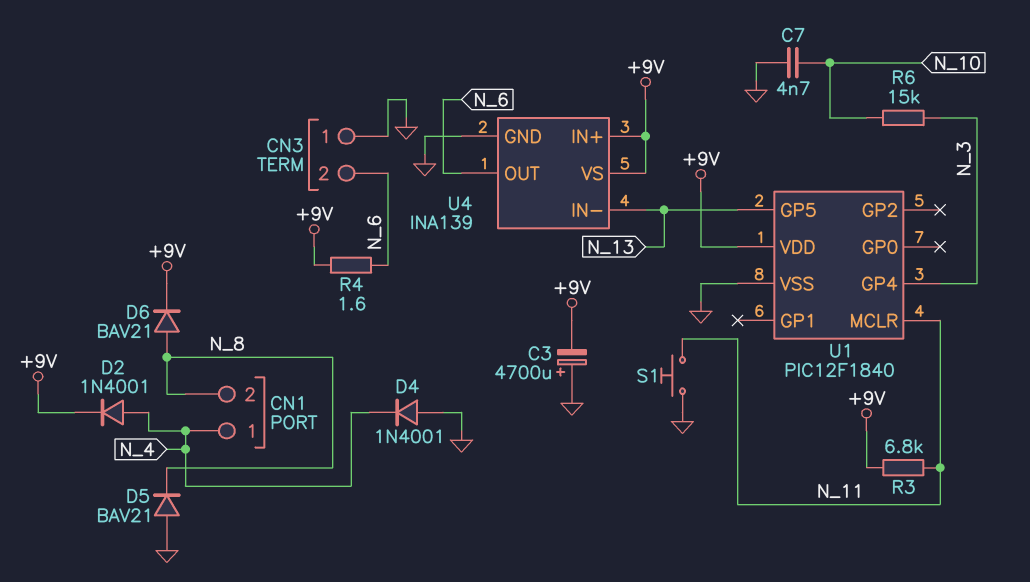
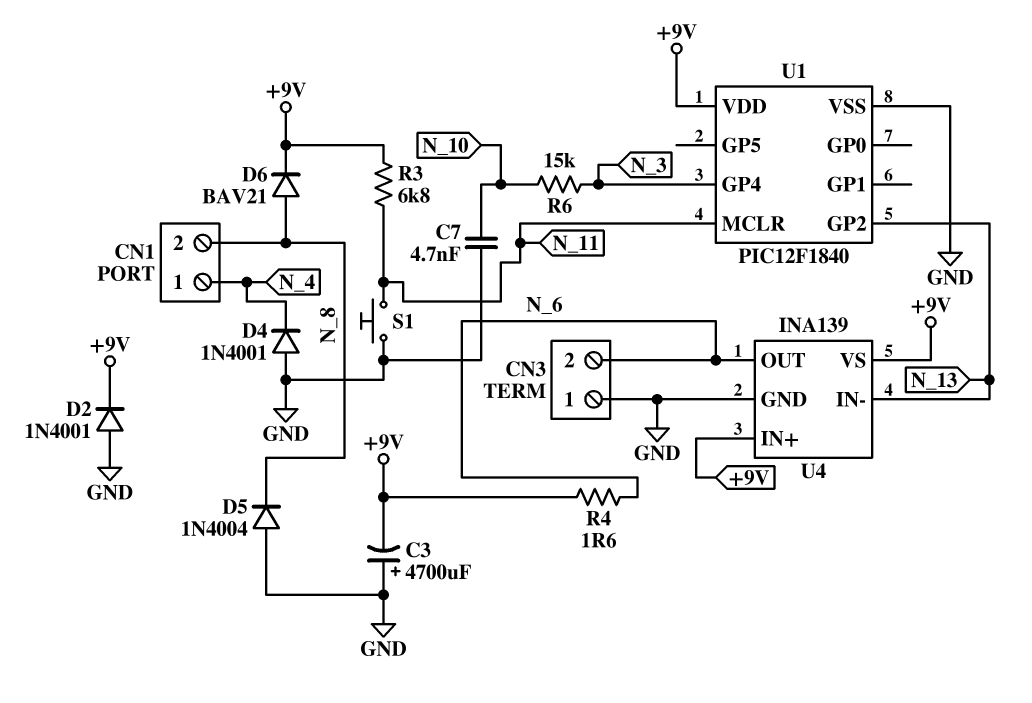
D2: diode 1N4001 (A N_4, K +9V) -> diode 1N4001 (A GND, K +9V)
D5: diode BAV21 (A GND, K N_8) -> diode 1N4004 (A GND, K N_8)
U1 pin GP2: none -> N_13
U1 pin GP5: N_13 -> none

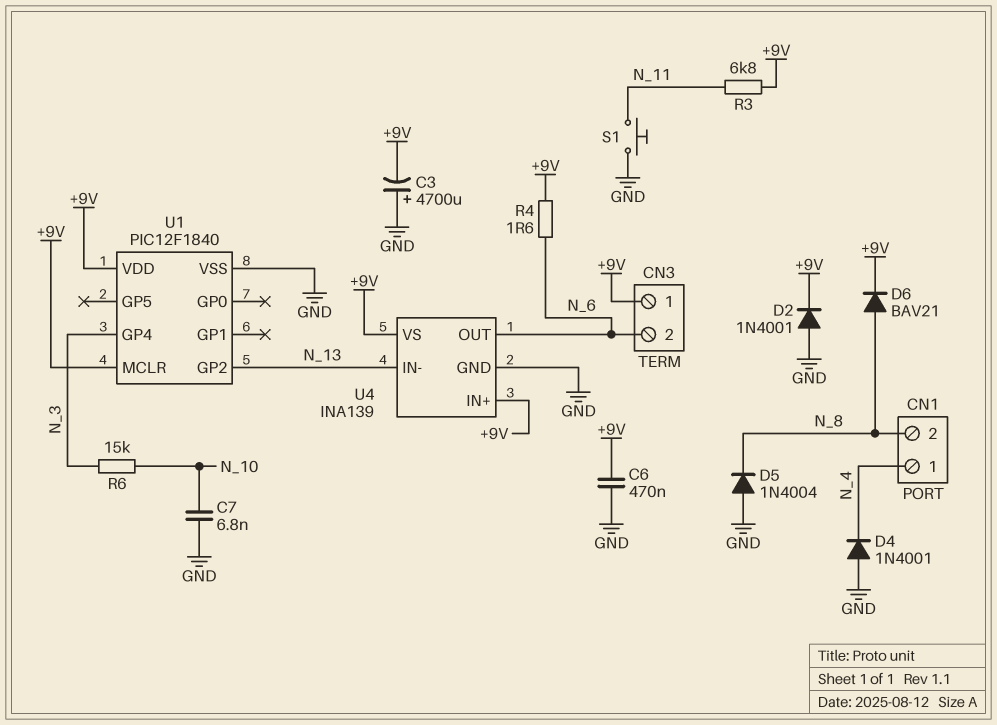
C6: none -> 470nF (+9V, GND)
C7: 4.7nF (GND, N_10) -> 6.8nF (GND, N_10)
CN3 pin 1: GND -> +9V
U1 pin MCLR: N_11 -> +9V

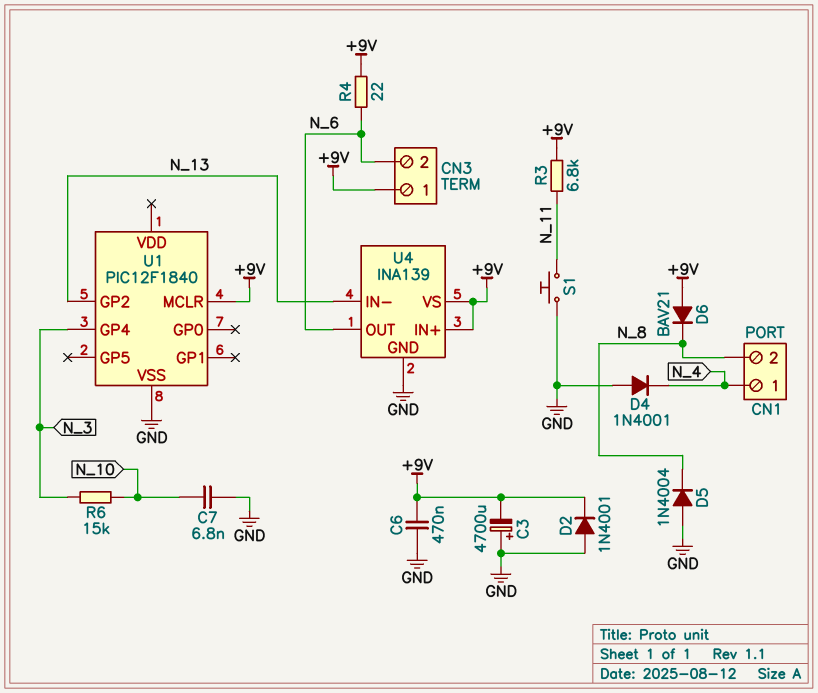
D6: diode BAV21 (A N_8, K +9V) -> diode BAV21 (A +9V, K N_8)
R4: 1.6 (+9V, N_6) -> 22 (+9V, N_6)
U1 pin VDD: +9V -> none

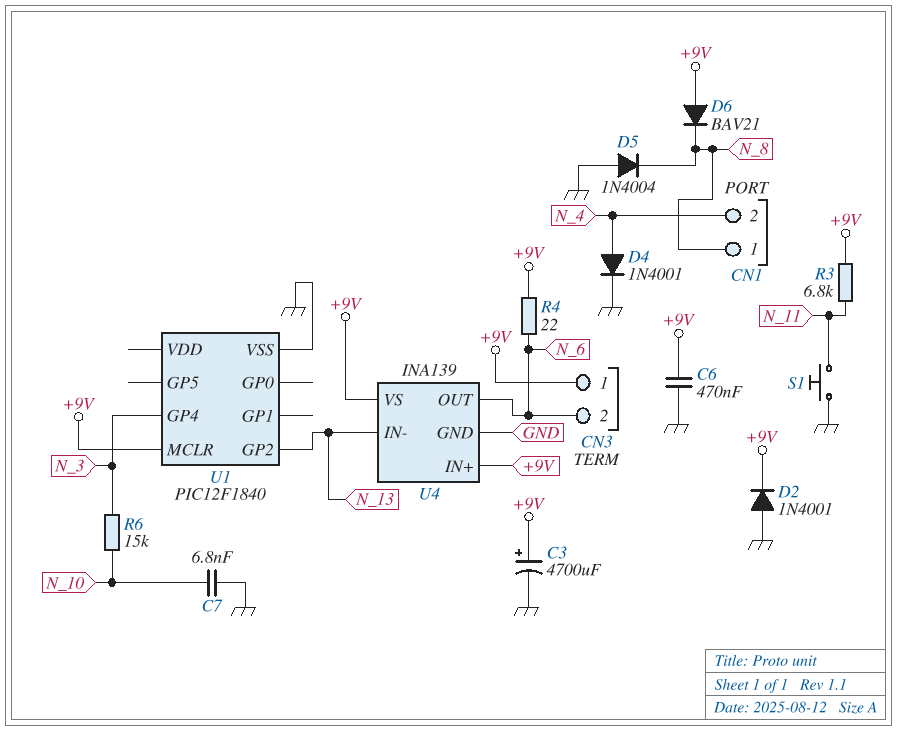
C3: 4700uF (plus GND, minus +9V) -> 4700uF (plus +9V, minus GND)
CN1 pin 1: N_4 -> N_8
CN1 pin 2: N_8 -> N_4
D4: diode 1N4001 (A GND, K N_4) -> diode 1N4001 (A N_4, K GND)

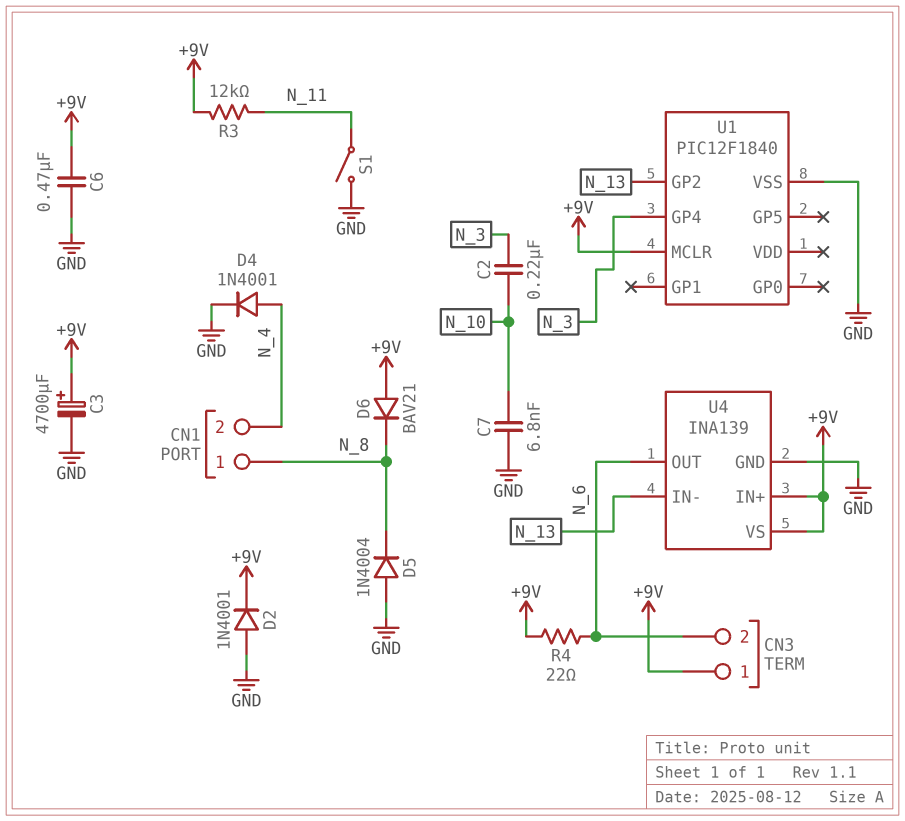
C2: none -> 220nF (N_3, N_10)
R3: 6.8k (+9V, N_11) -> 12k (+9V, N_11)
R6: 15k (N_3, N_10) -> none
S1: button (GND, N_11) -> switch (GND, N_11)

